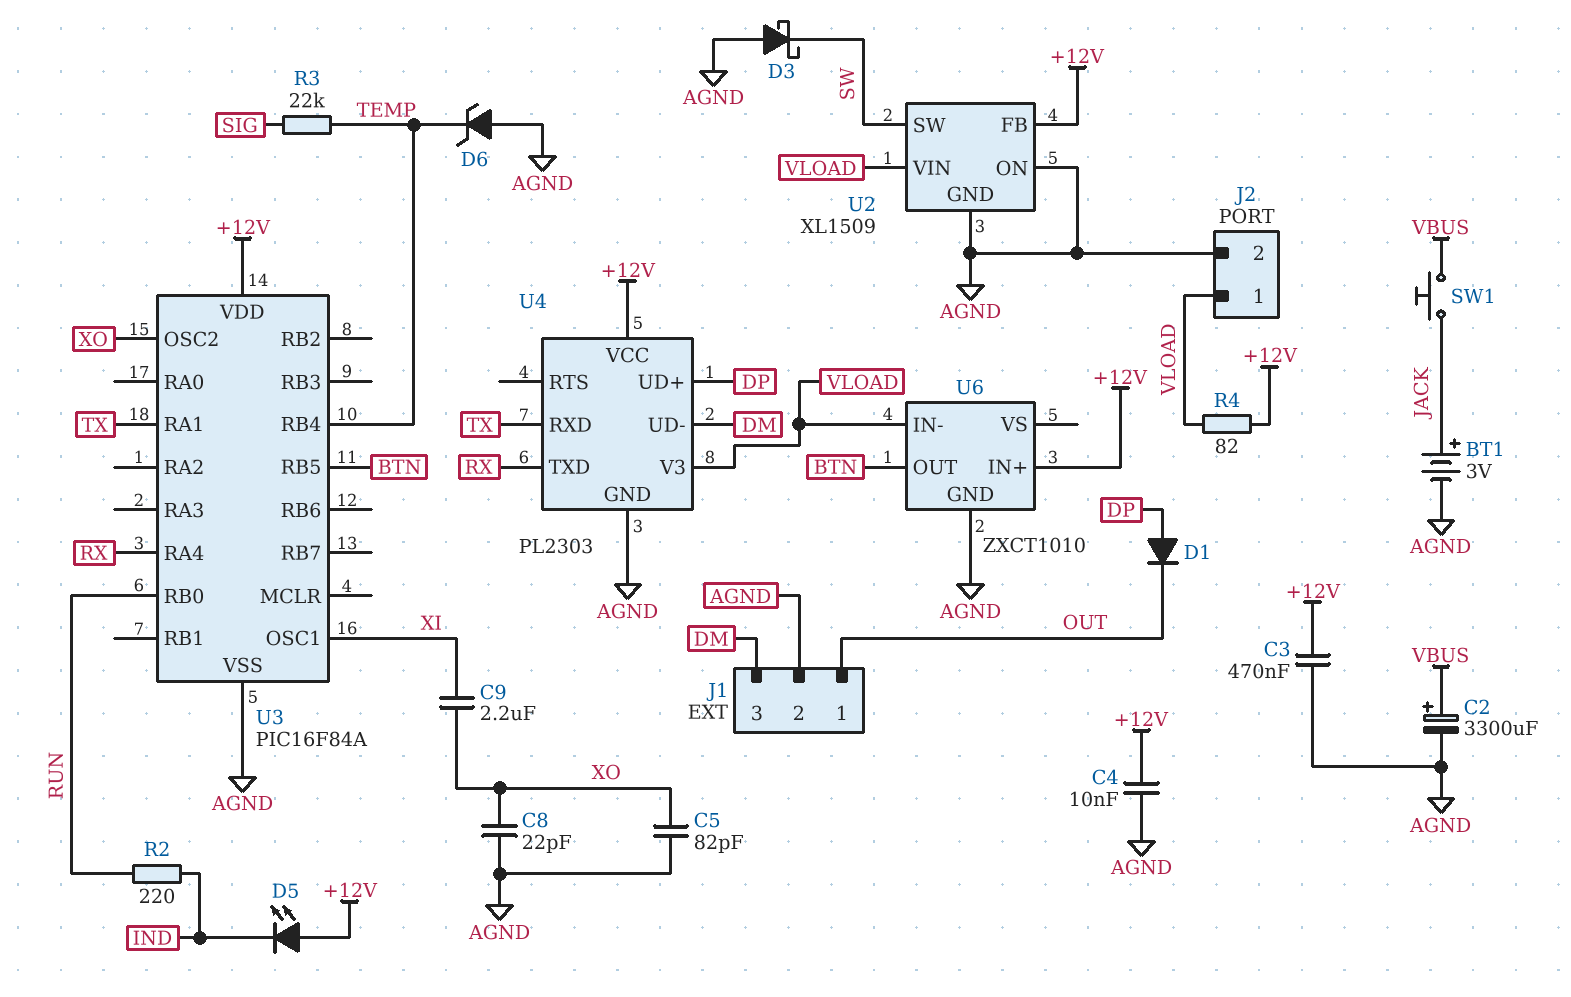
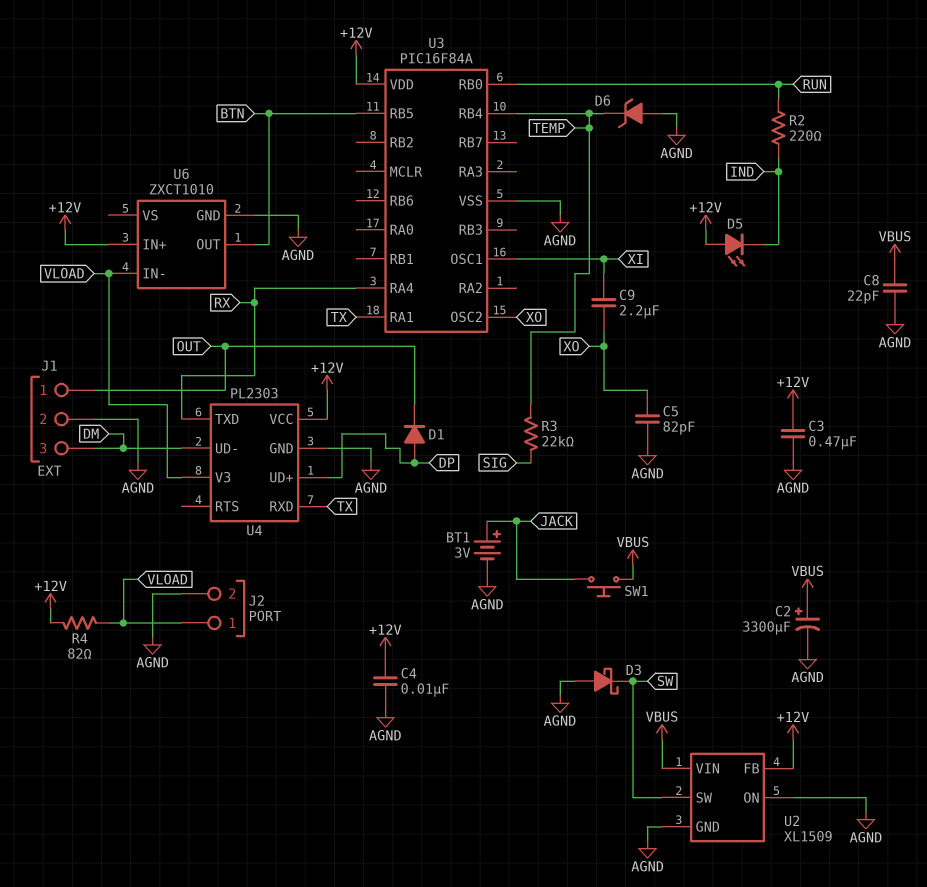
C8: 22pF (AGND, XO) -> 22pF (AGND, VBUS)
U2 pin VIN: VLOAD -> VBUS

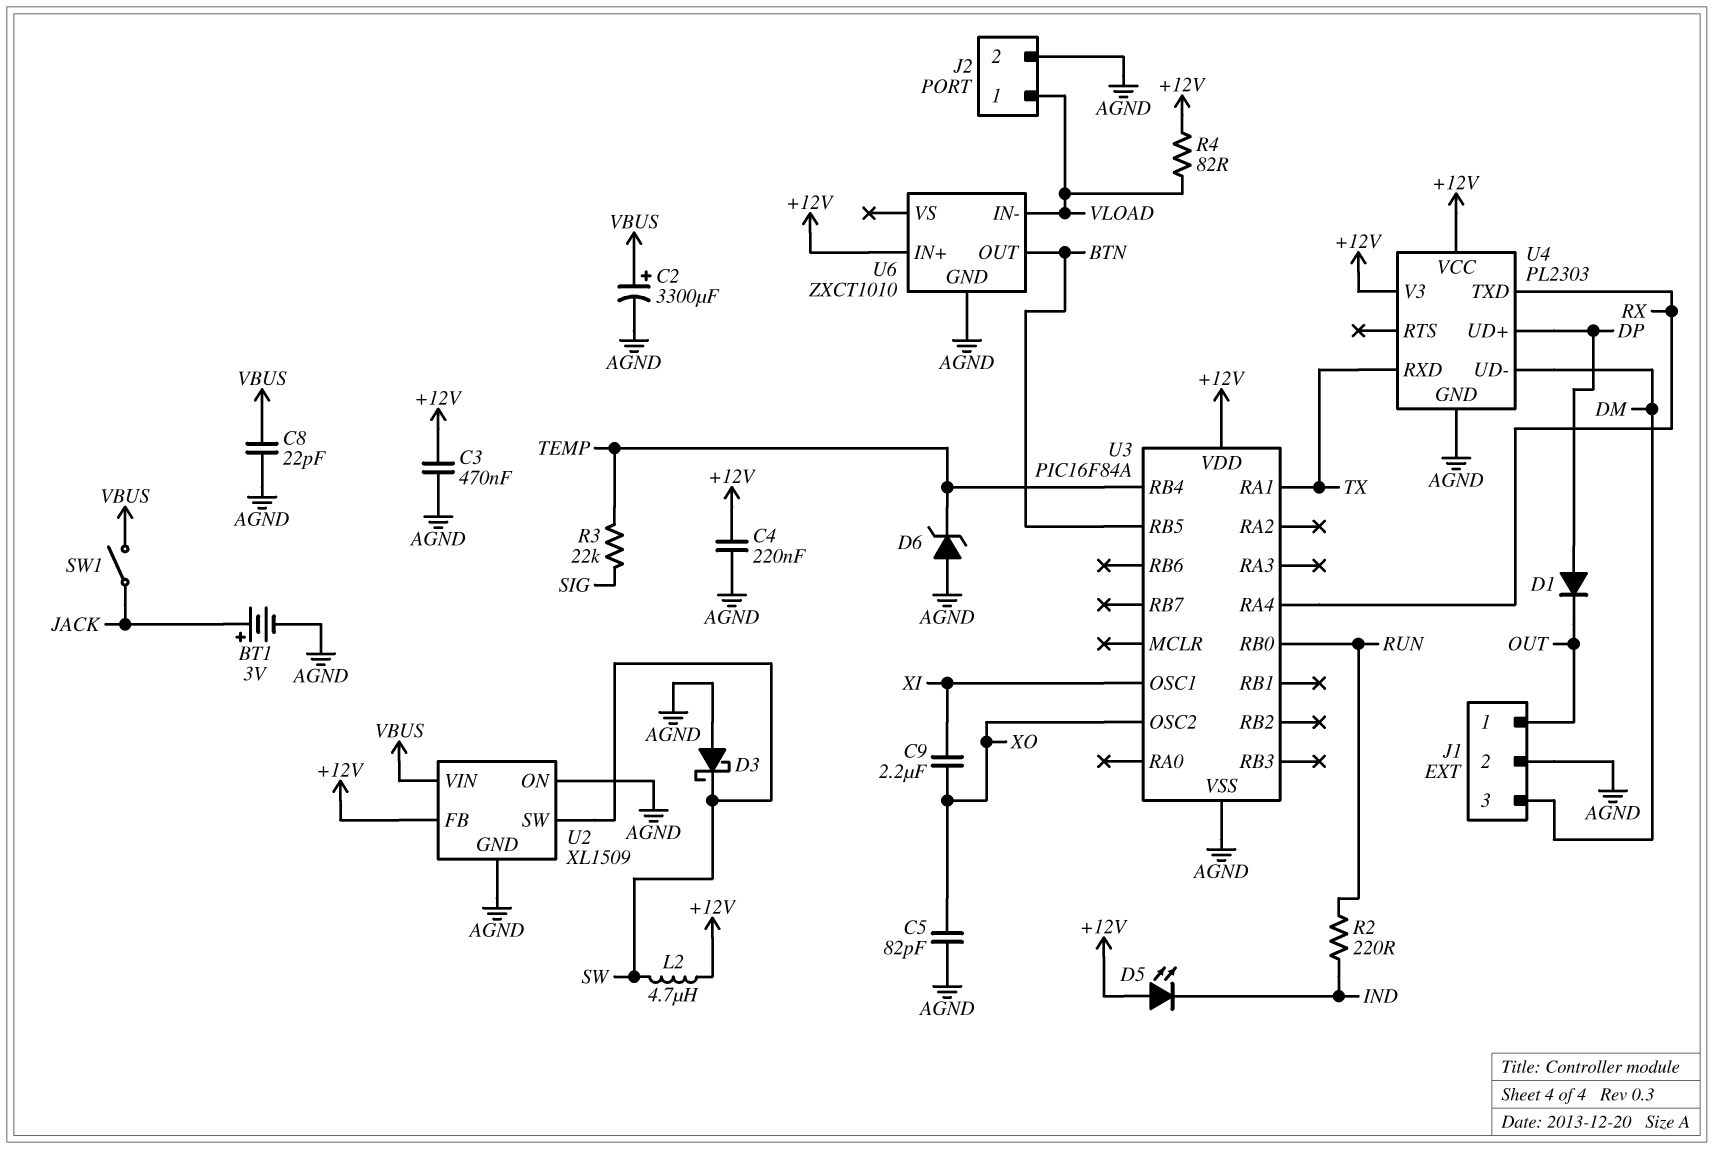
C4: 10nF (+12V, AGND) -> 220nF (+12V, AGND)
L2: none -> 4.7uH (+12V, SW)
SW1: button (JACK, VBUS) -> switch (JACK, VBUS)
U4 pin V3: VLOAD -> +12V

